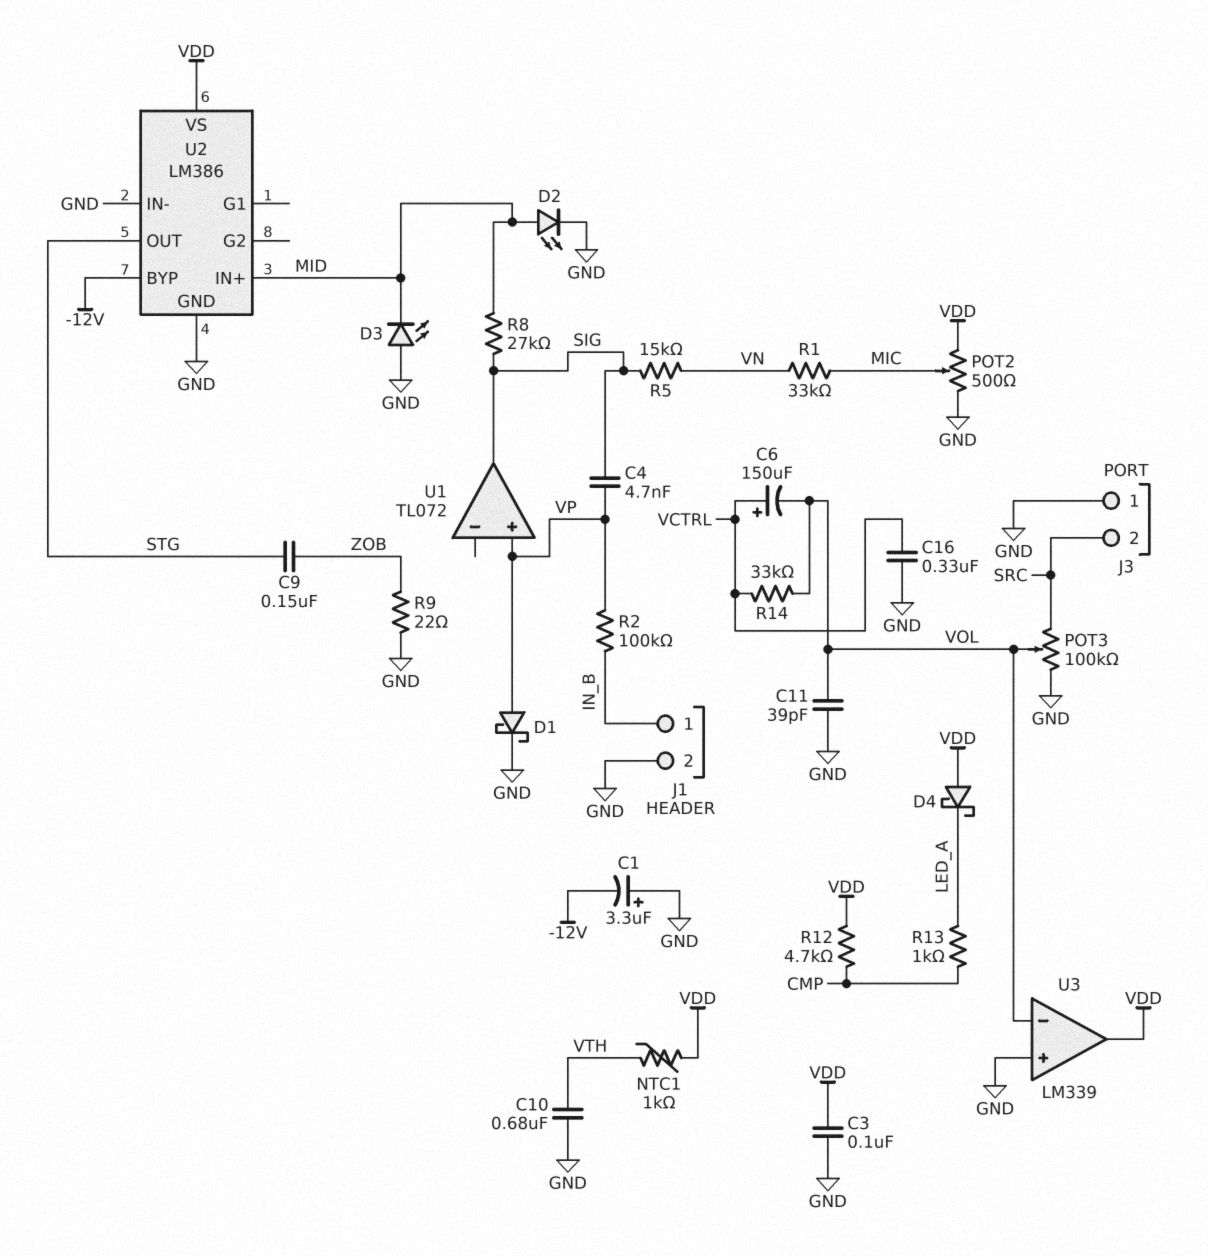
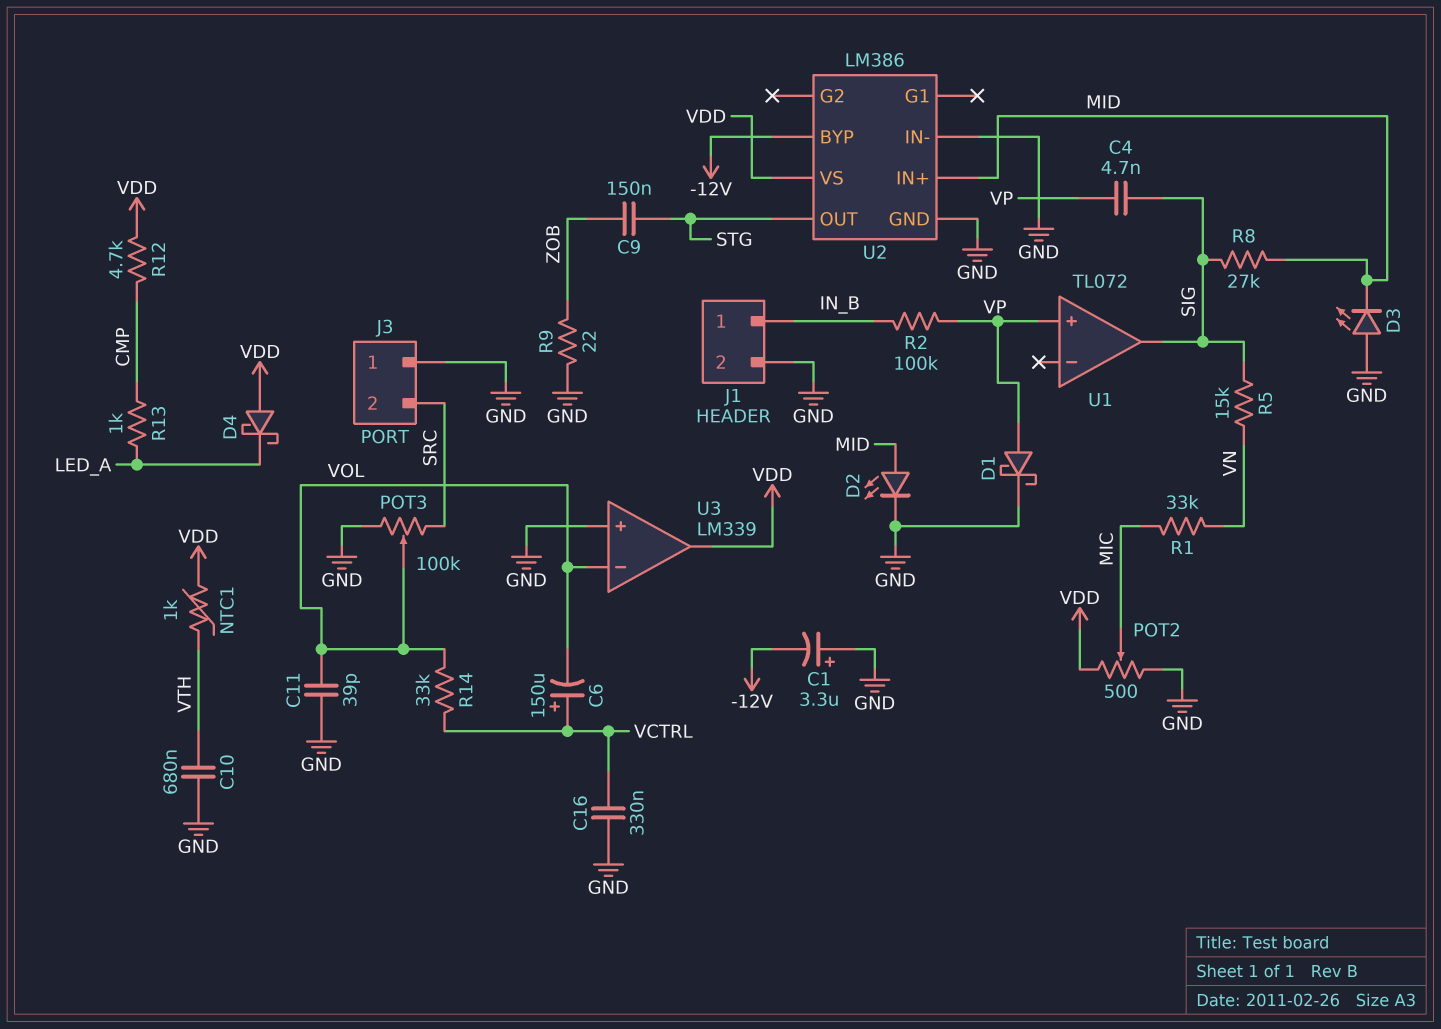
C3: 100nF (GND, VDD) -> none

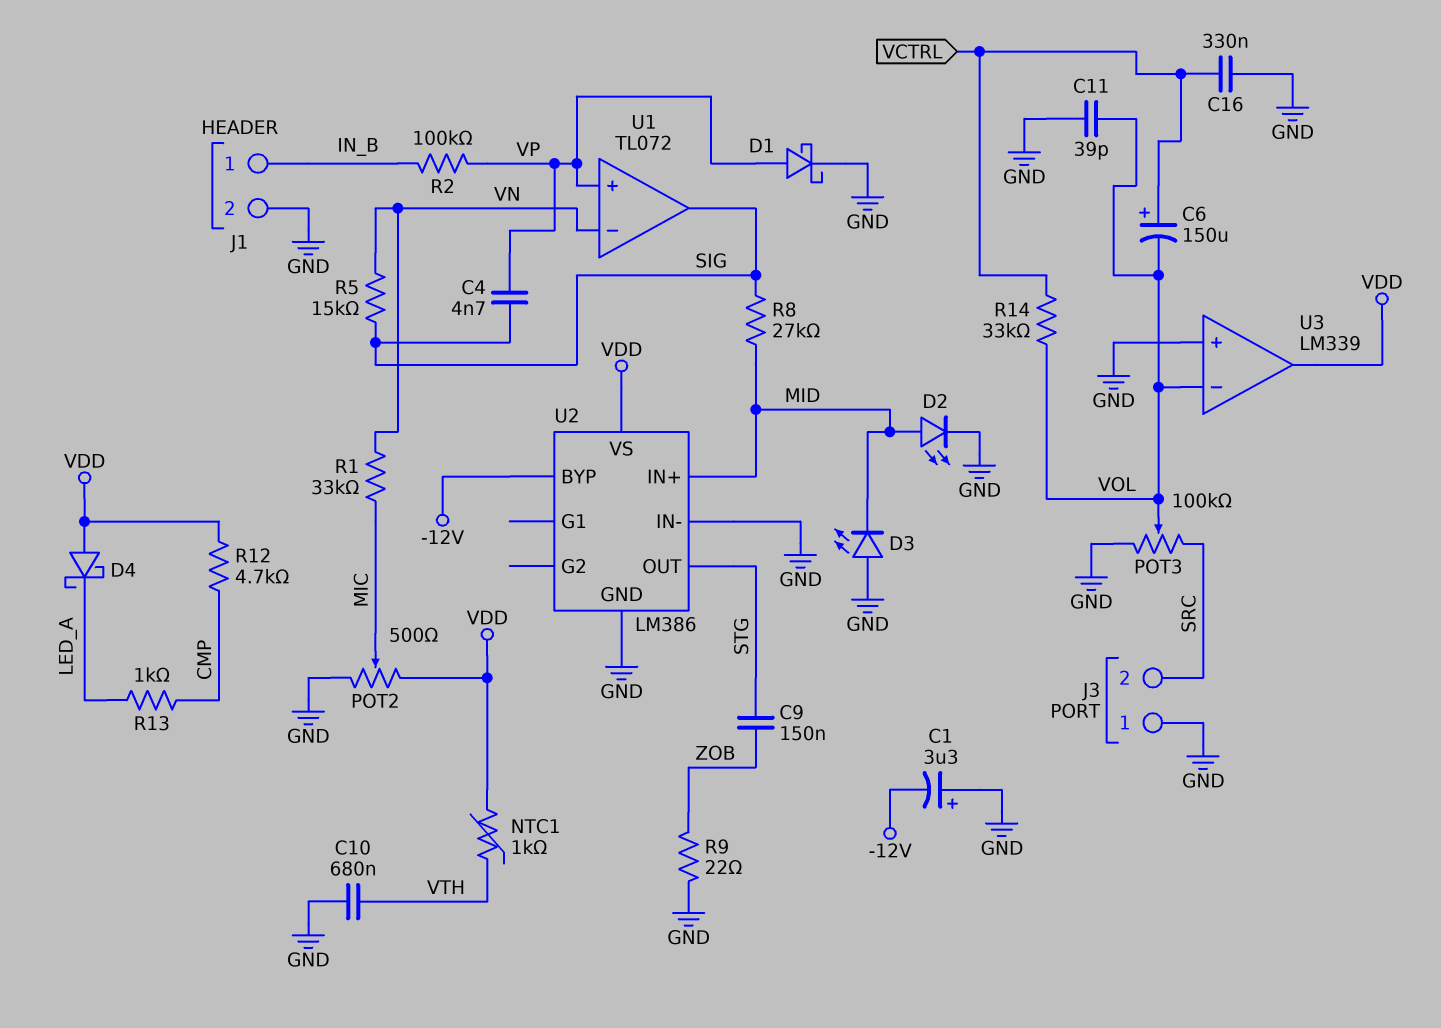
U1 pin in-: none -> VN

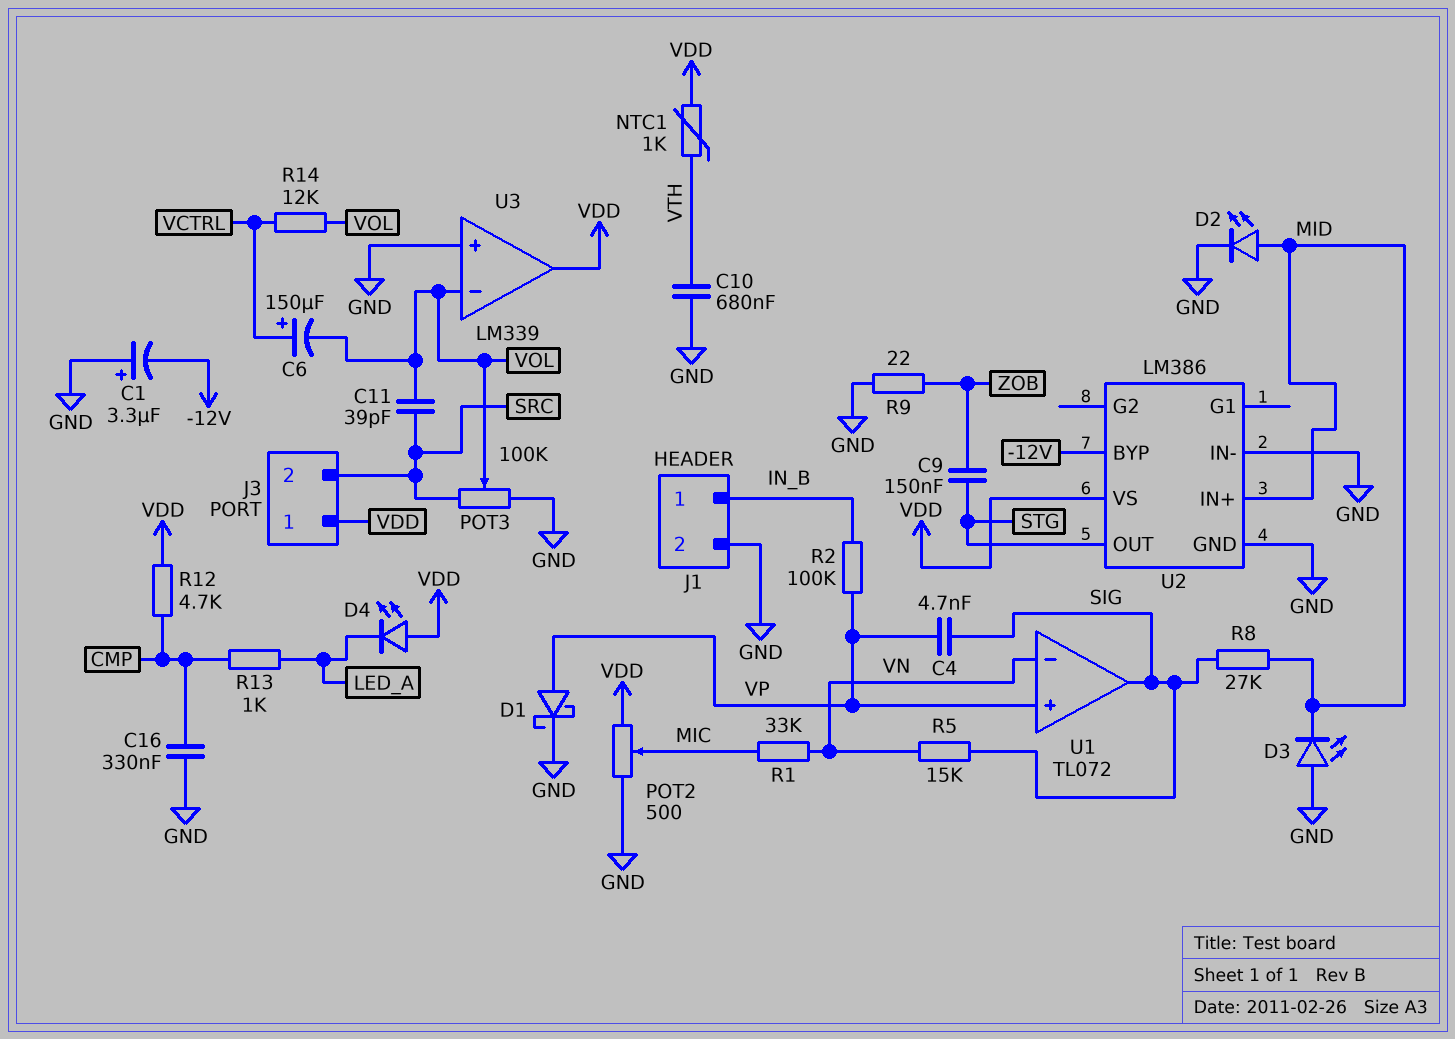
C11: 39pF (GND, VOL) -> 39pF (SRC, VOL)
C16: 330nF (GND, VCTRL) -> 330nF (CMP, GND)
D4: schottky (A VDD, K LED_A) -> LED (A VDD, K LED_A)
J3 pin 1: GND -> VDD
R14: 33k (VCTRL, VOL) -> 12k (VCTRL, VOL)

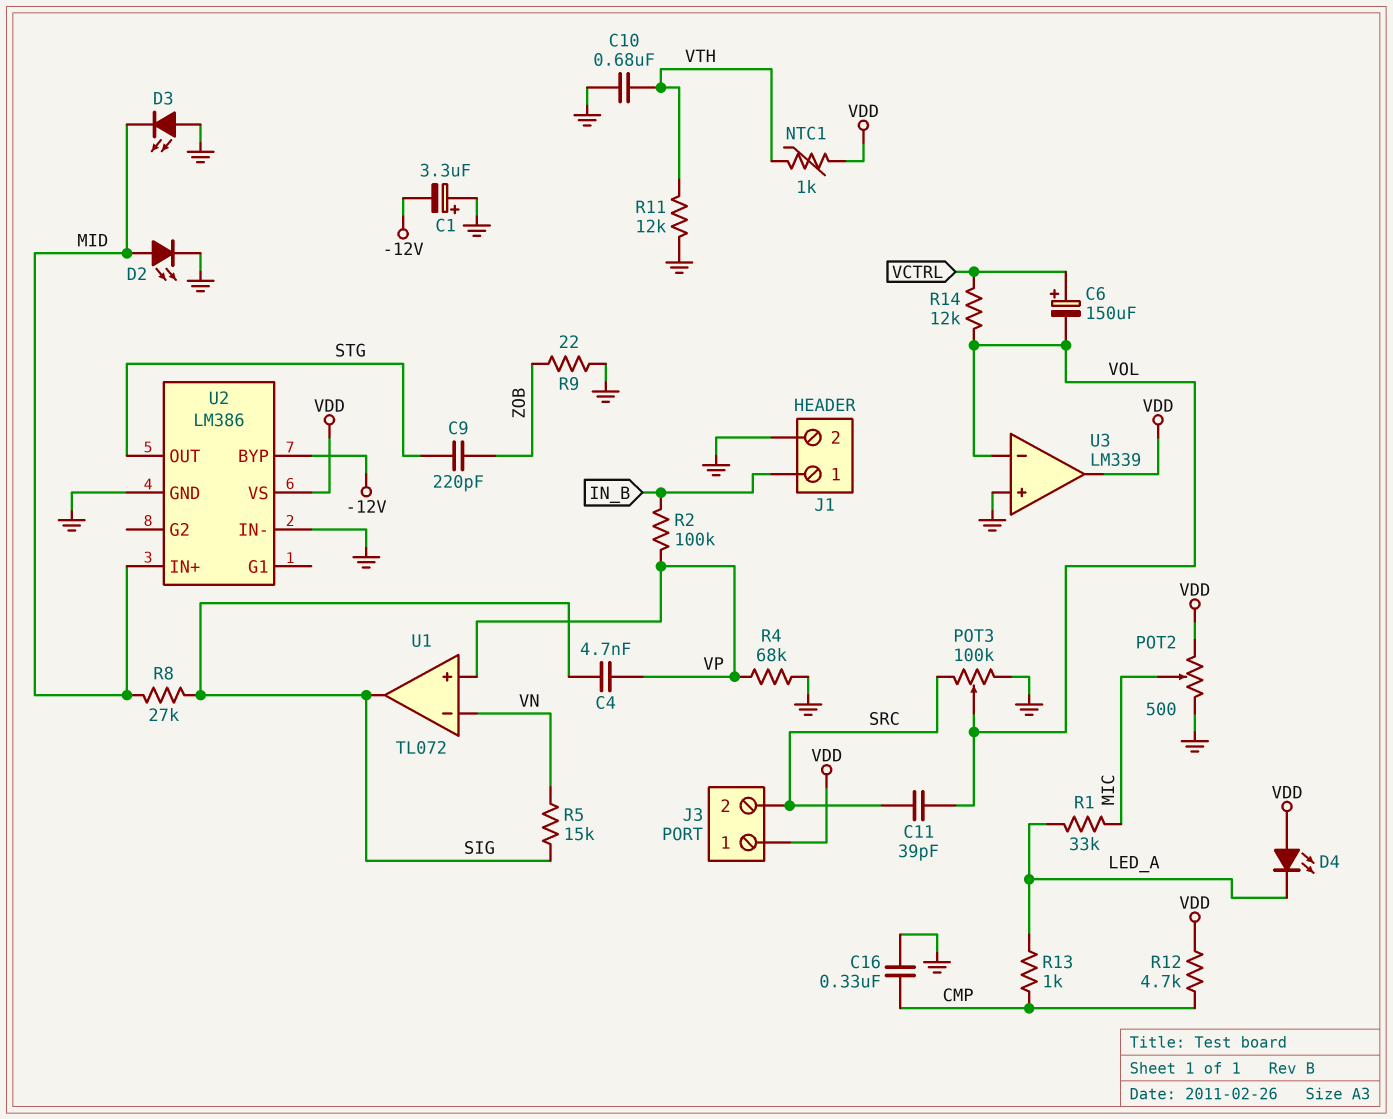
C9: 150nF (STG, ZOB) -> 220pF (STG, ZOB)
D1: schottky (A VP, K GND) -> none
R1: 33k (MIC, VN) -> 33k (LED_A, MIC)
R4: none -> 68k (GND, VP)
R11: none -> 12k (GND, VTH)

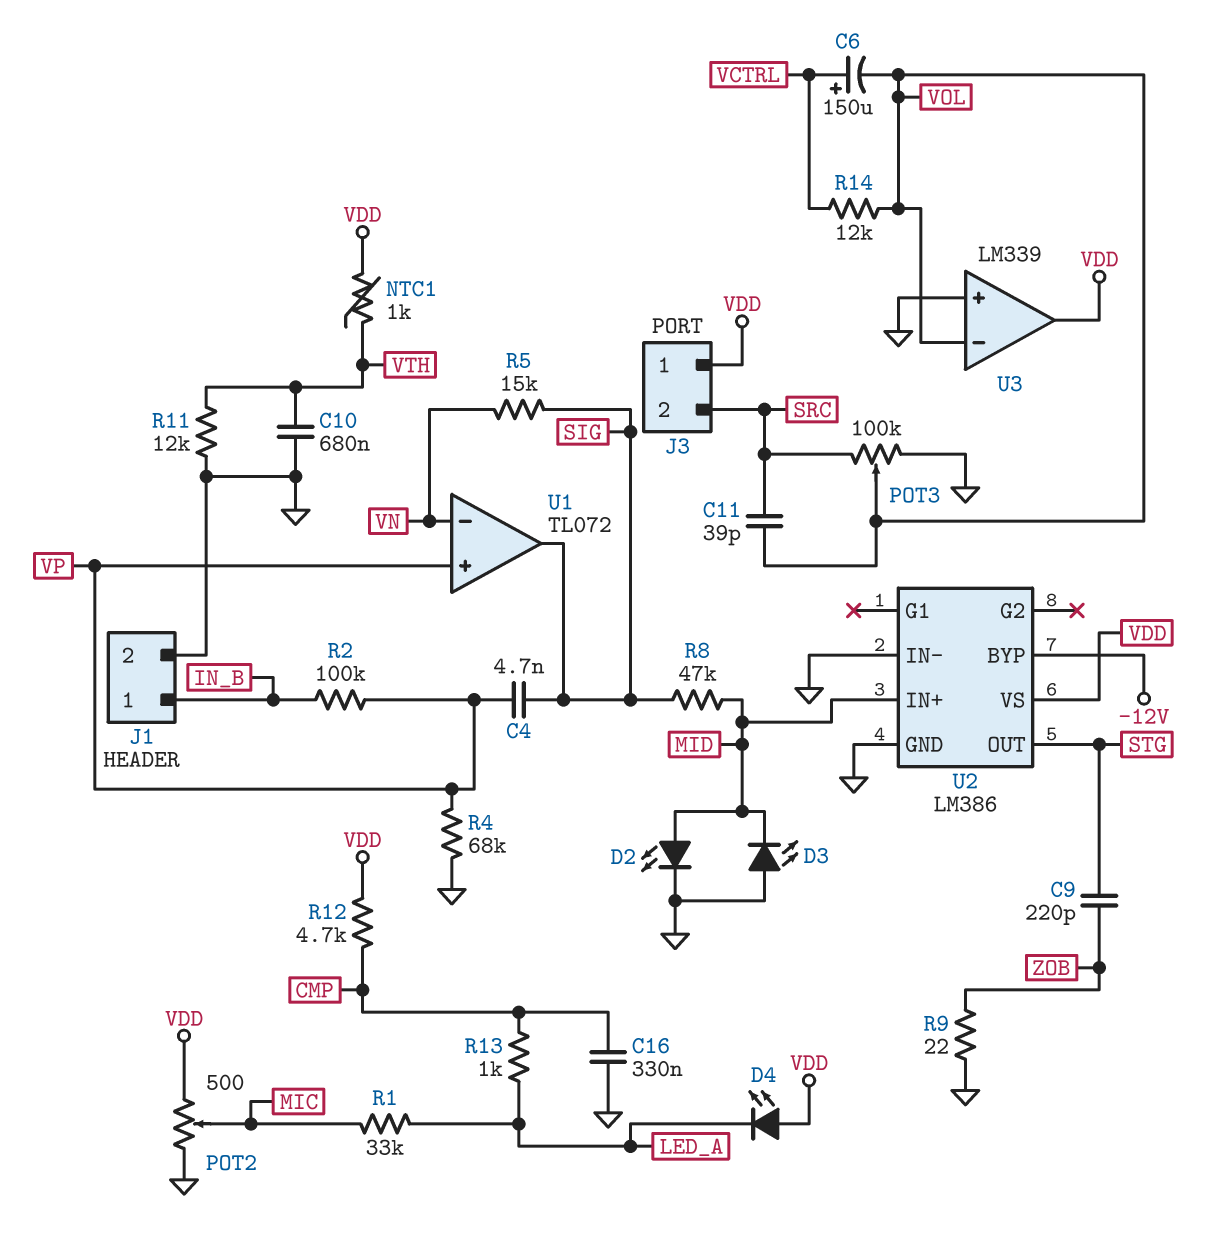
C1: 3.3uF (plus GND, minus -12V) -> none
R8: 27k (MID, SIG) -> 47k (MID, SIG)

